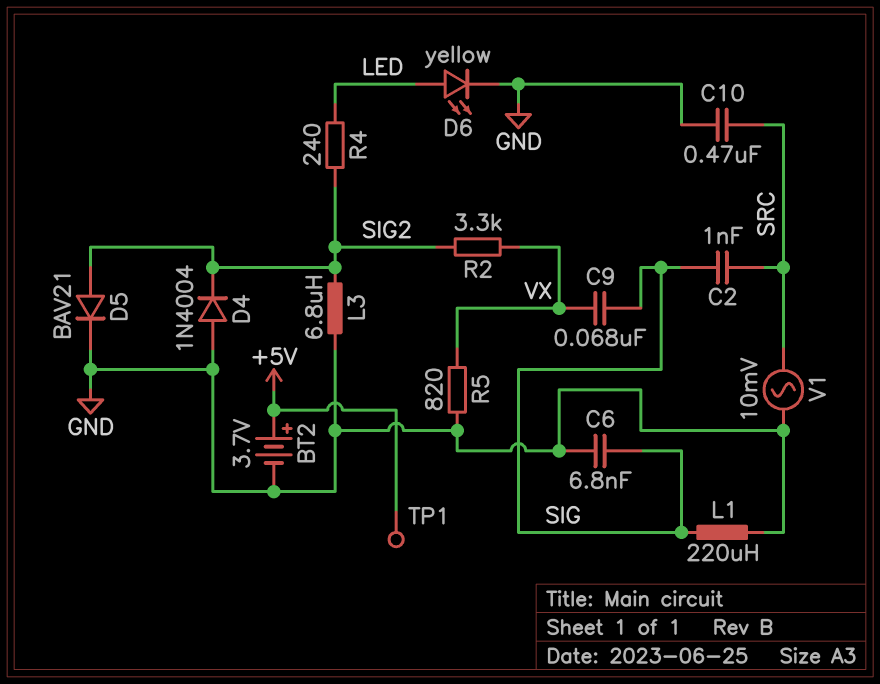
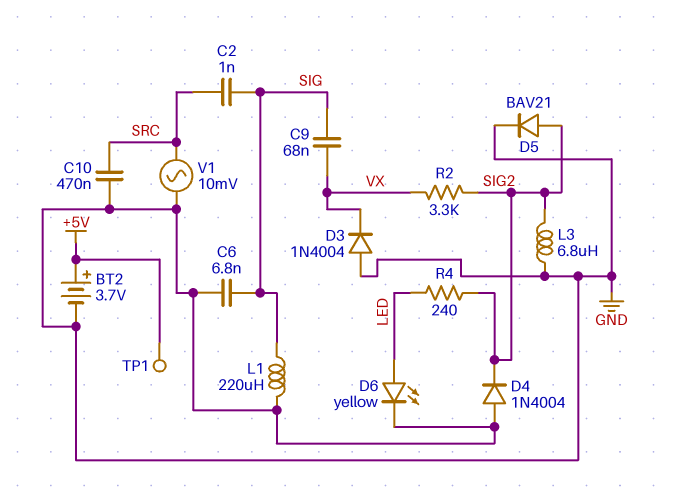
D3: none -> diode 1N4004 (A GND, K VX)
R5: 820 (GND, VX) -> none

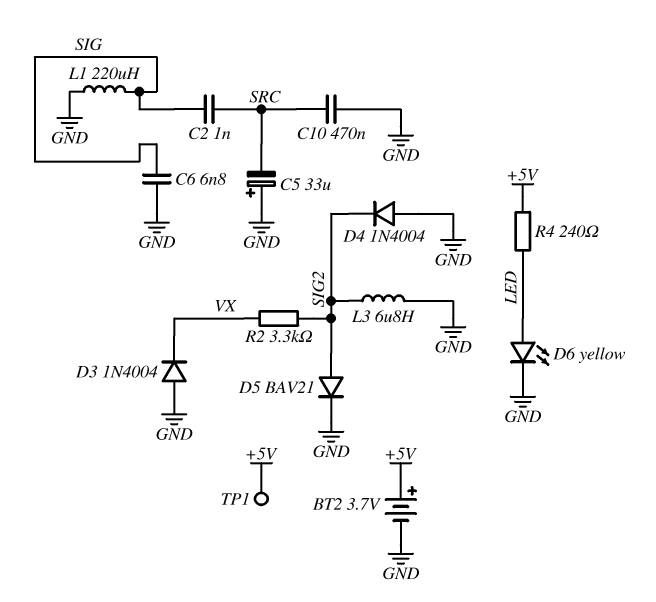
C5: none -> 33uF (plus GND, minus SRC)
C9: 68nF (SIG, VX) -> none
R4: 240 (LED, SIG2) -> 240 (+5V, LED)
V1: AC 10mV (GND, SRC) -> none

